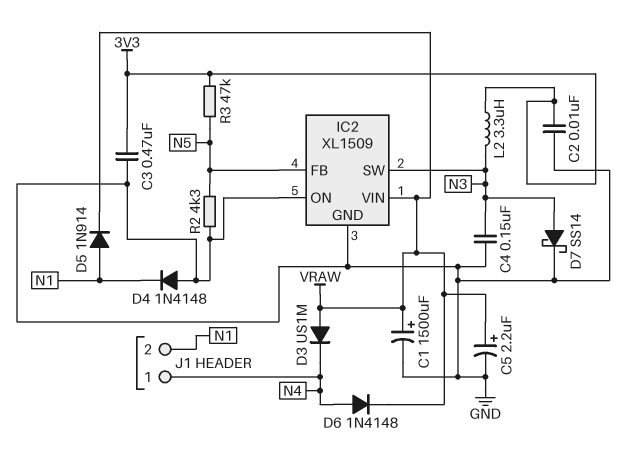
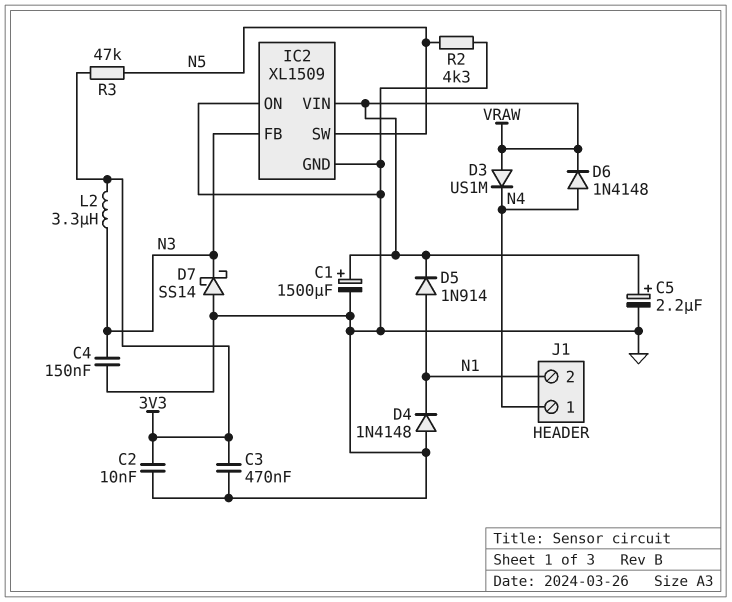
D7: schottky SS14 (A N3, K GND) -> schottky SS14 (A GND, K N3)
IC2 pin FB: N5 -> N3
IC2 pin SW: N3 -> N5

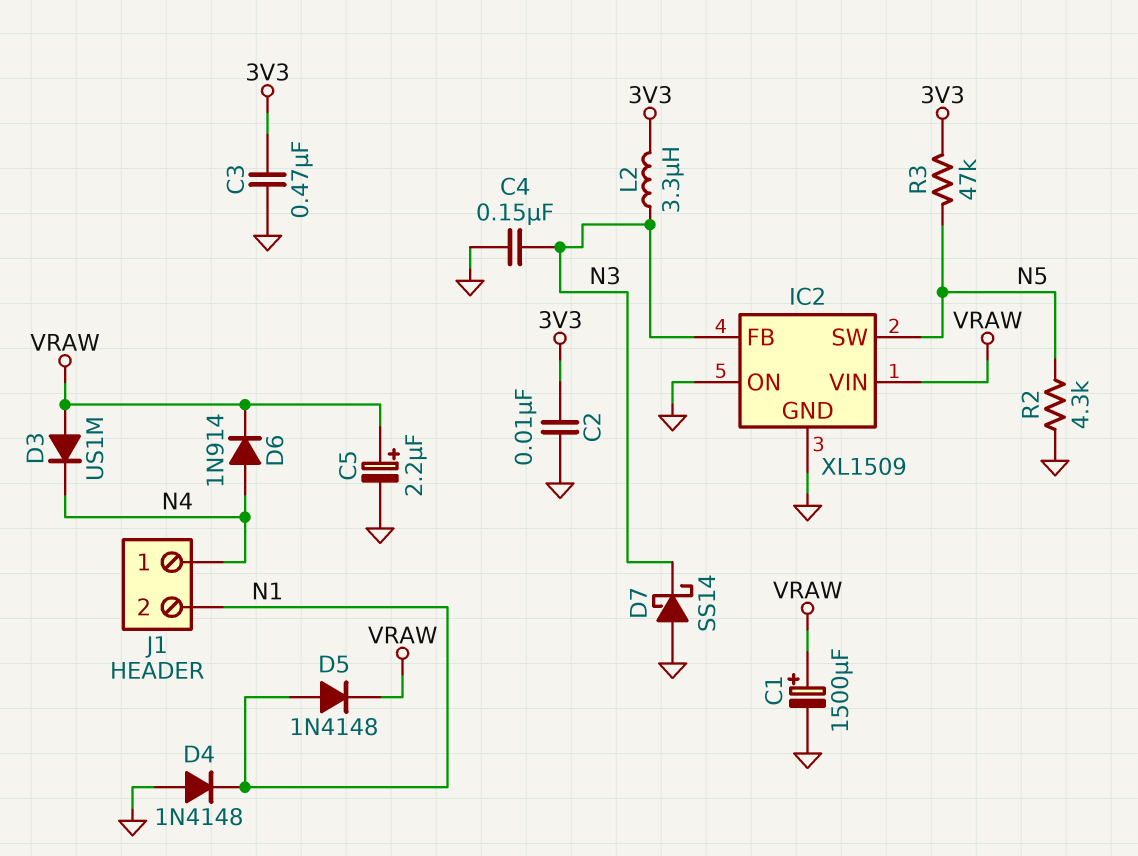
D5: diode 1N914 (A N1, K VRAW) -> diode 1N4148 (A N1, K VRAW)
D6: diode 1N4148 (A N4, K VRAW) -> diode 1N914 (A N4, K VRAW)

